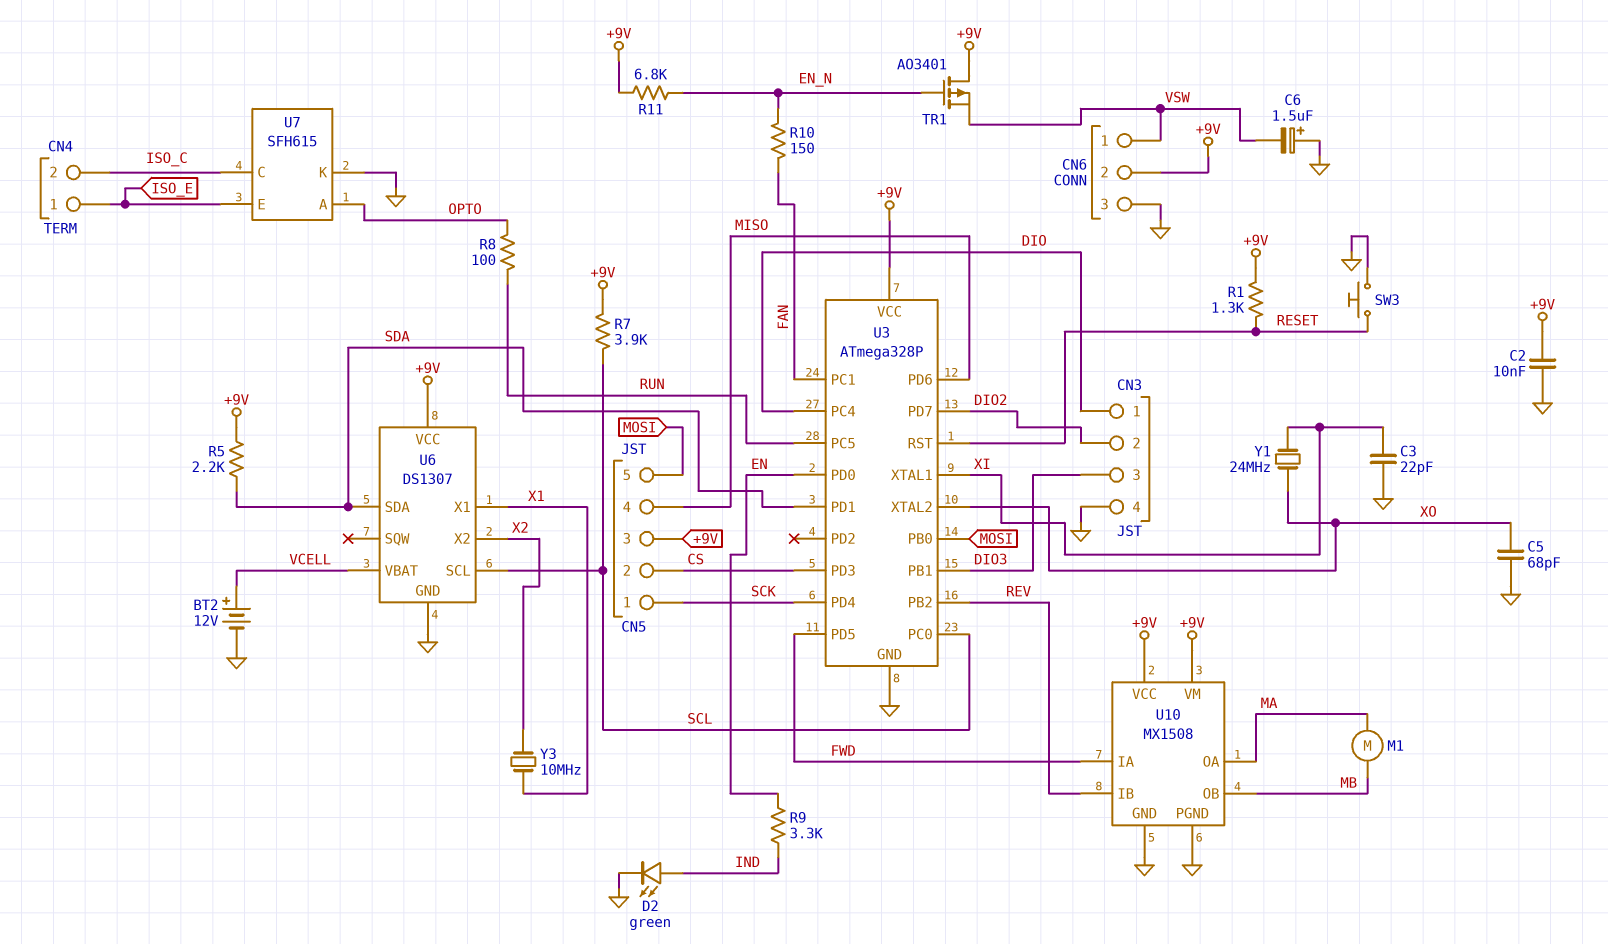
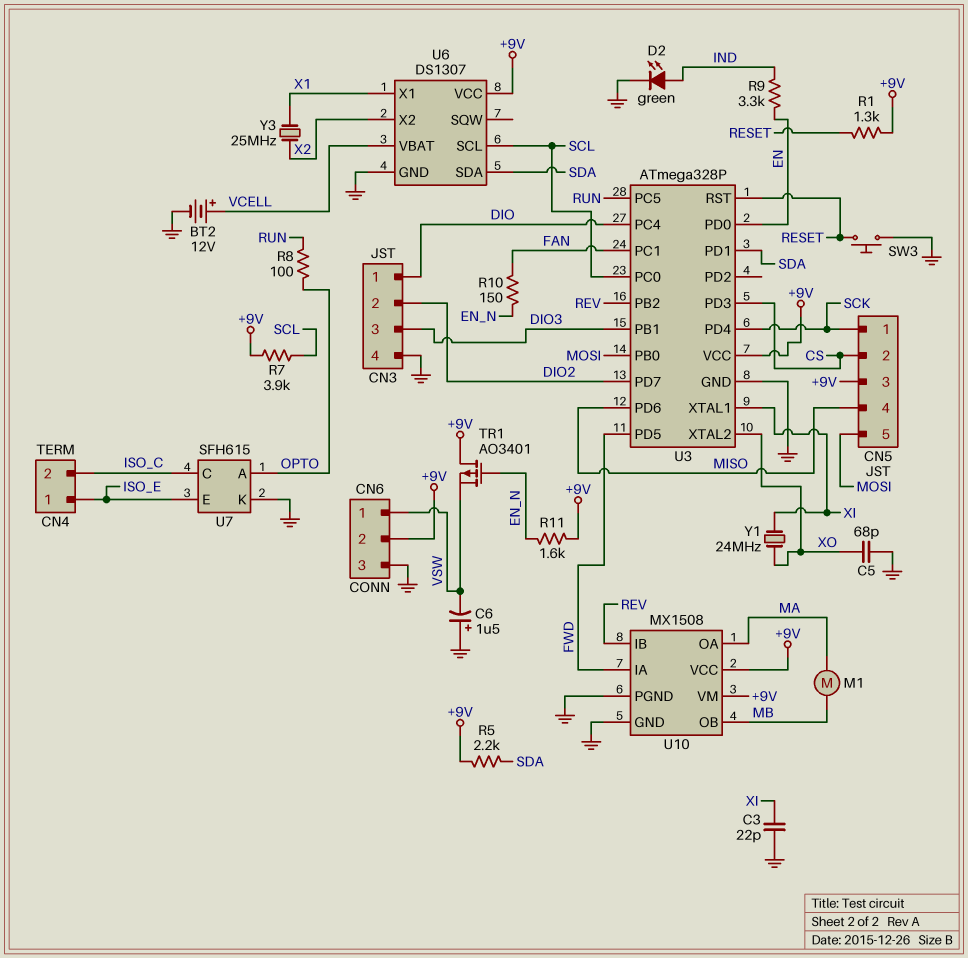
C2: 10nF (+9V, GND) -> none
R11: 6.8k (+9V, EN_N) -> 1.6k (+9V, EN_N)
Y3: 10MHz (X1, X2) -> 25MHz (X1, X2)

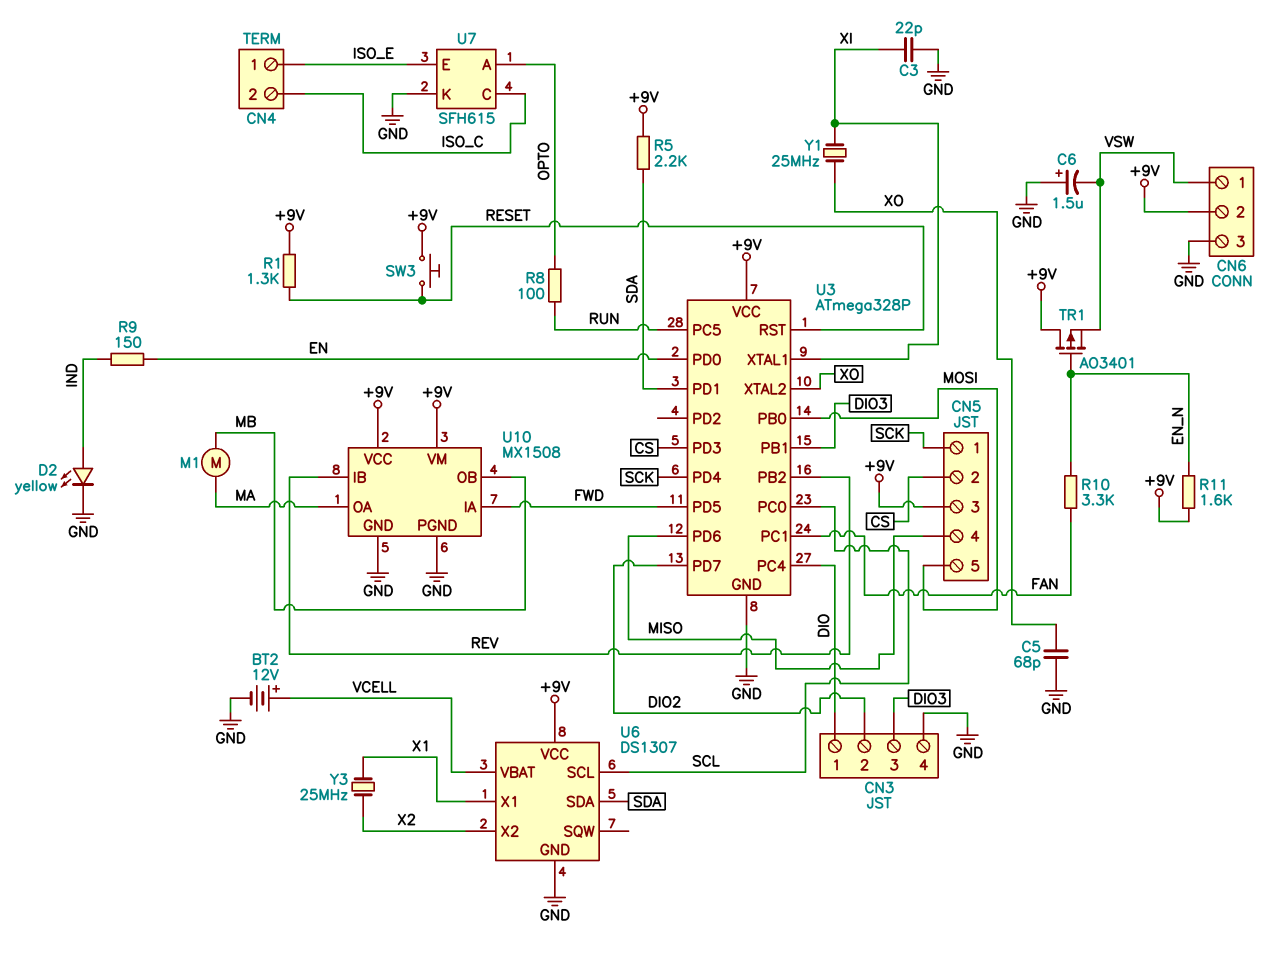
D2: LED green (A IND, K GND) -> LED yellow (A IND, K GND)
R7: 3.9k (+9V, SCL) -> none
R9: 3.3k (EN, IND) -> 150 (EN, IND)
R10: 150 (EN_N, FAN) -> 3.3k (EN_N, FAN)
SW3: button (GND, RESET) -> button (+9V, RESET)
Y1: 24MHz (XI, XO) -> 25MHz (XI, XO)

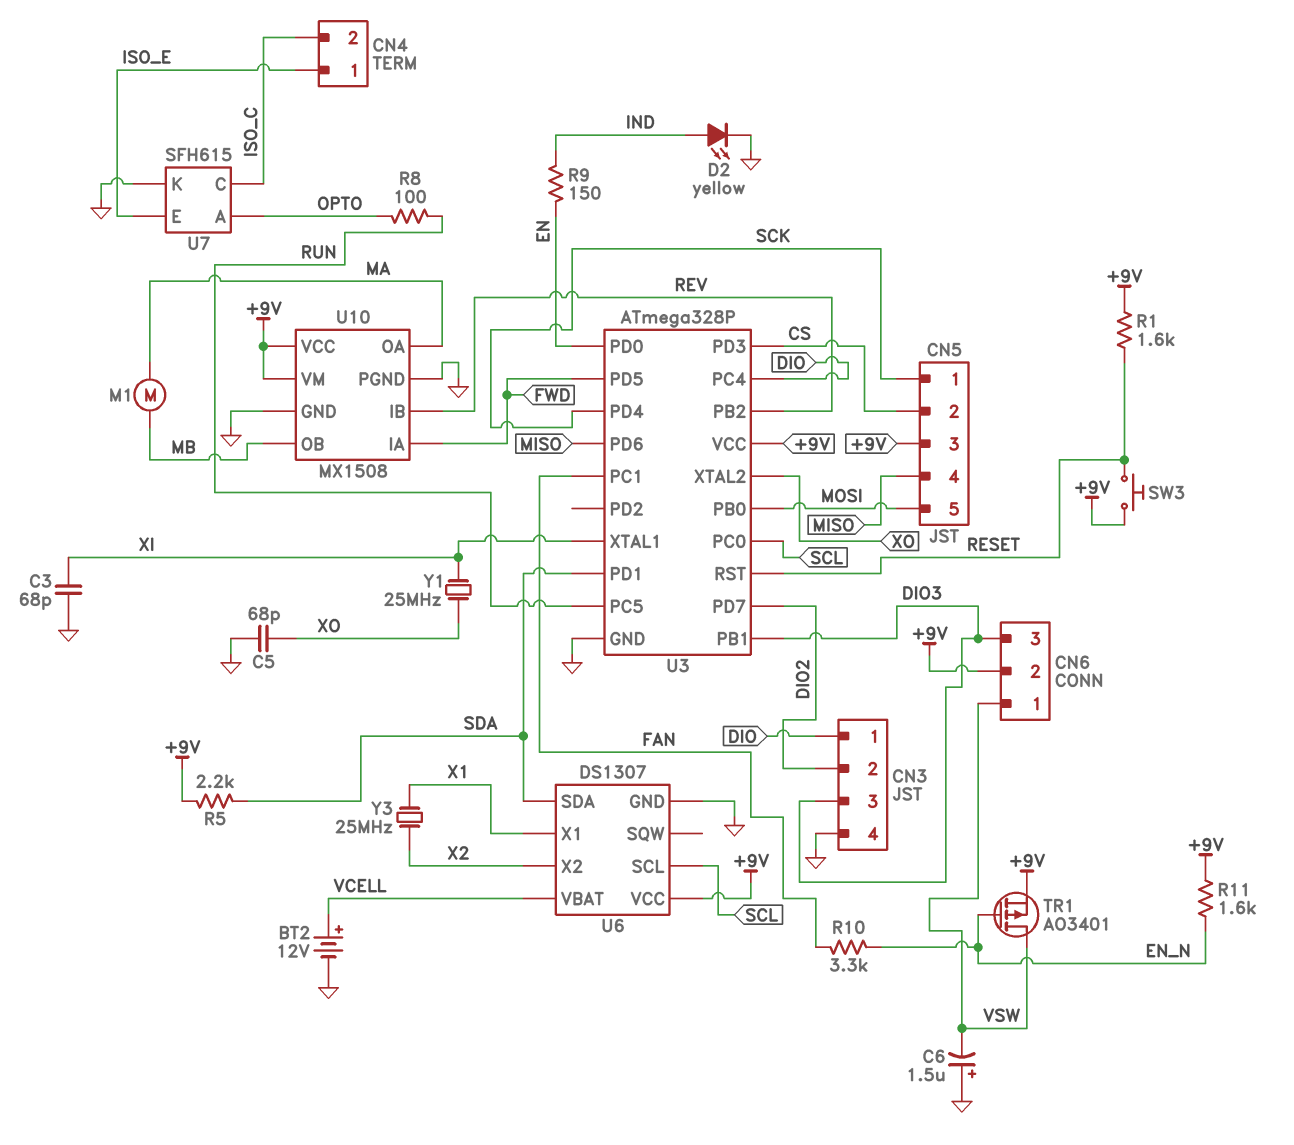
C3: 22pF (GND, XI) -> 68pF (GND, XI)
CN6 pin 3: GND -> DIO3
R1: 1.3k (+9V, RESET) -> 1.6k (+9V, RESET)
TR1: PMOS AO3401 (G EN_N, D +9V, S VSW) -> PMOS AO3401 (G EN_N, D VSW, S +9V)

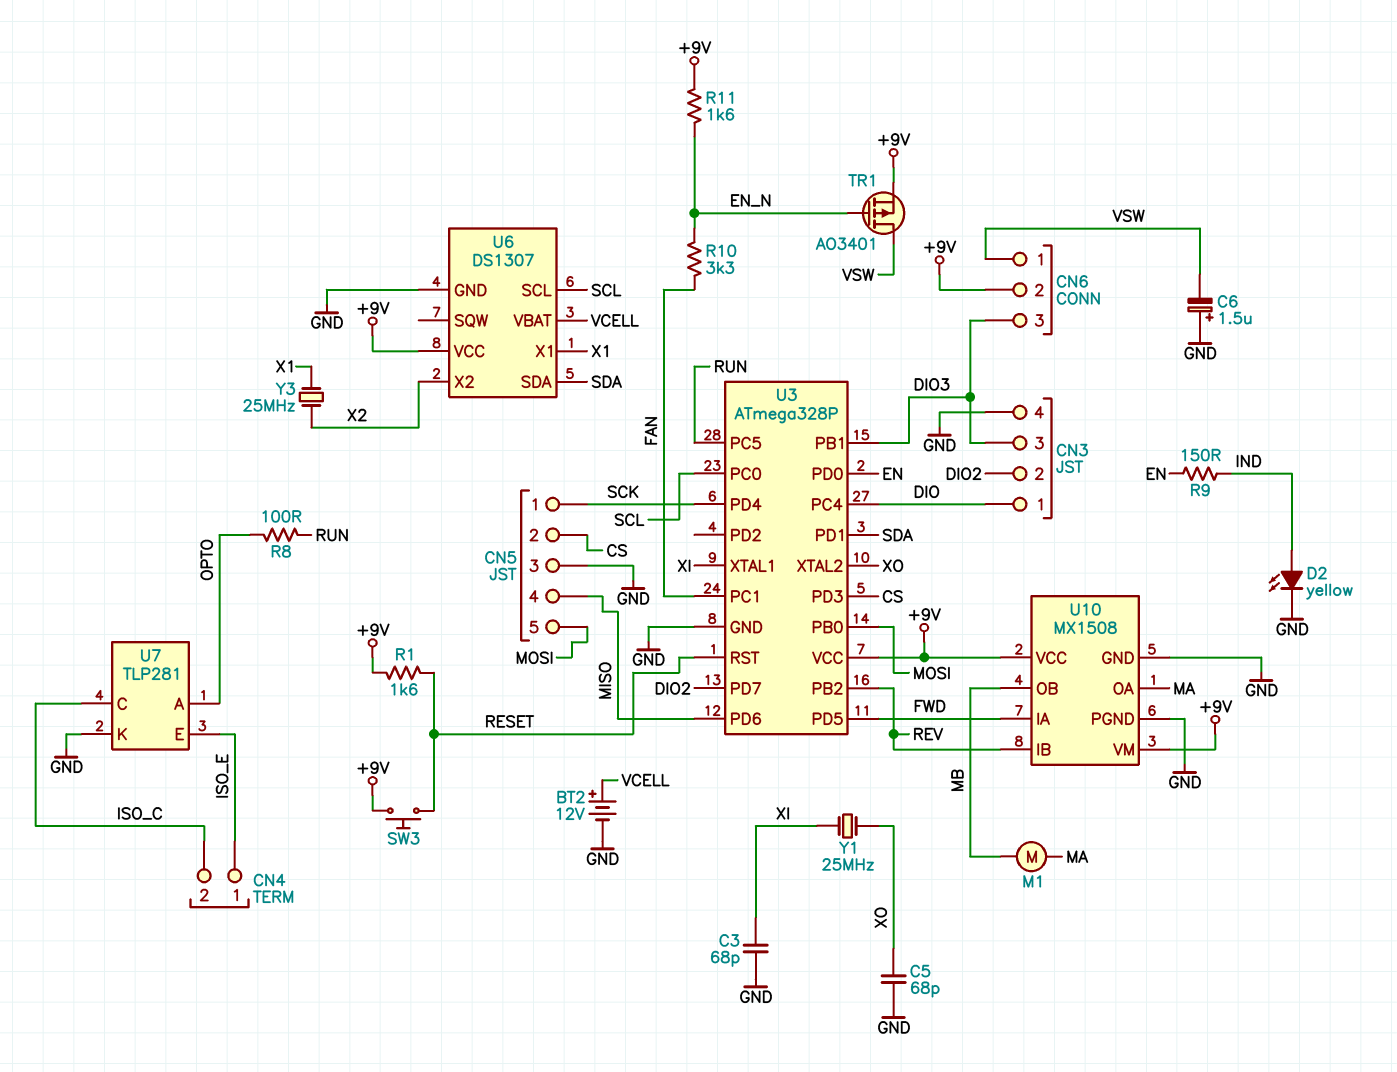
CN5 pin 3: +9V -> GND
R5: 2.2k (+9V, SDA) -> none
U7: SFH615 -> TLP281

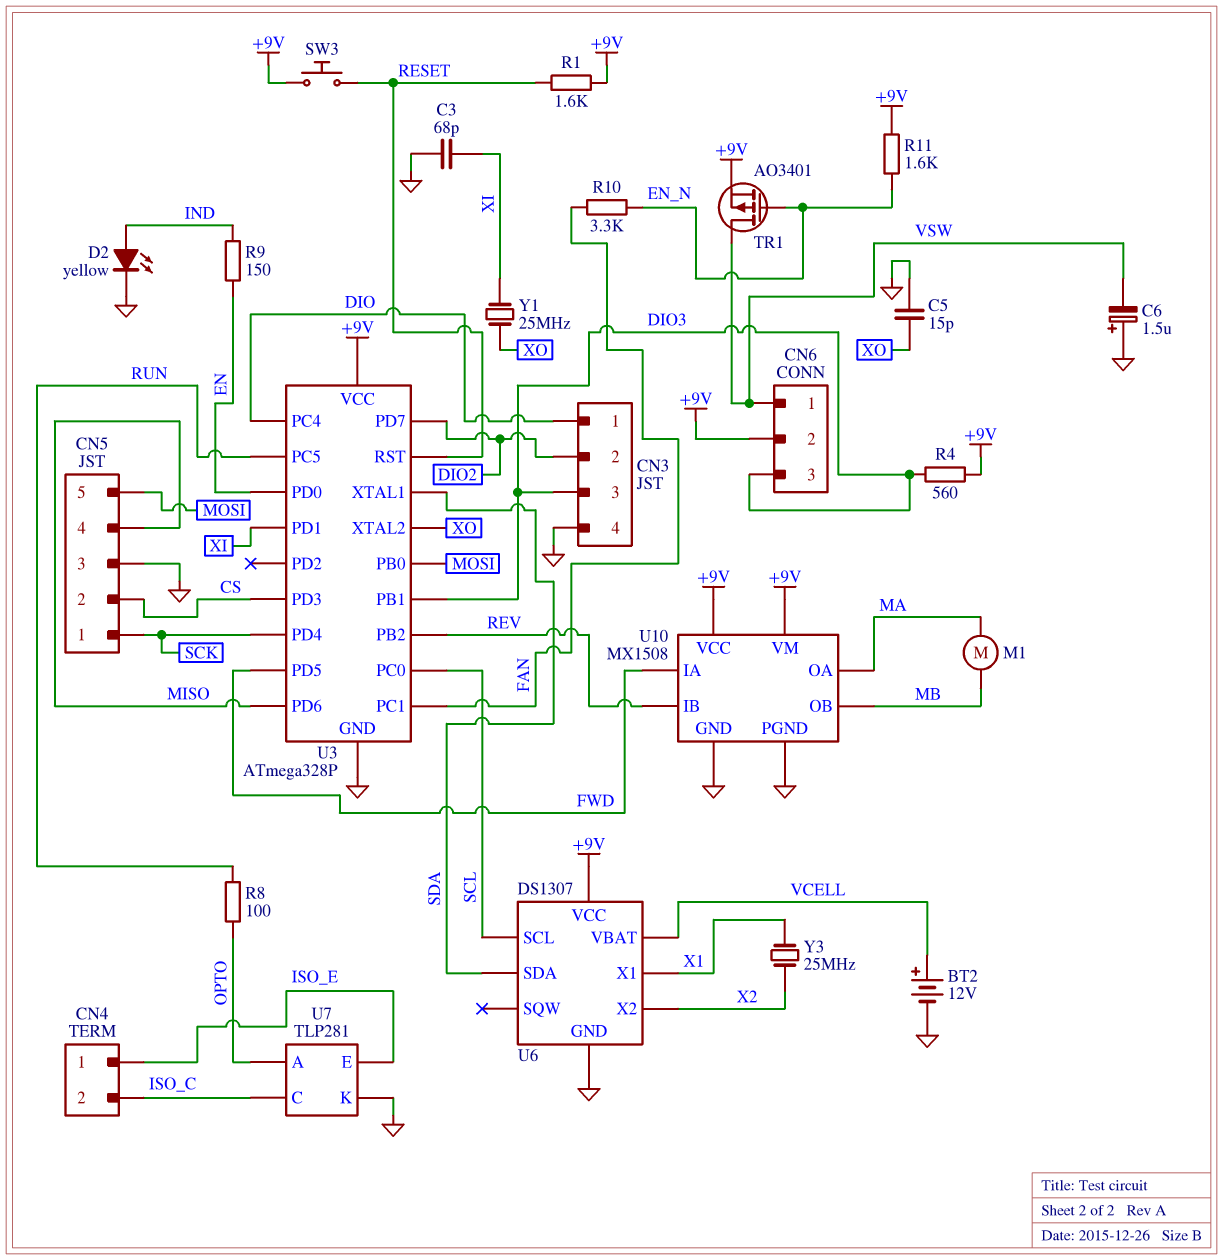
C5: 68pF (GND, XO) -> 15pF (GND, XO)
R4: none -> 560 (+9V, DIO3)
U3 pin PD1: SDA -> XI
U3 pin XTAL1: XI -> SDA

